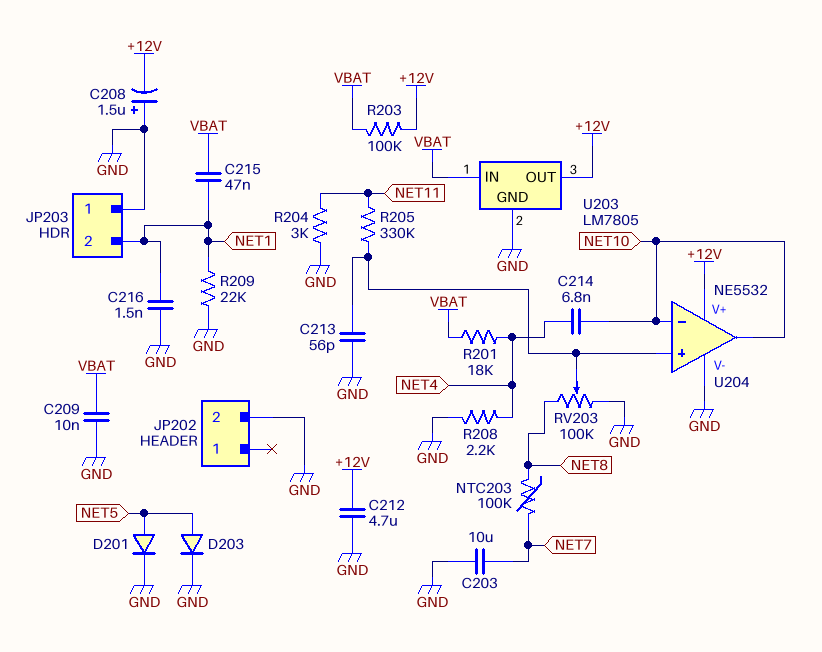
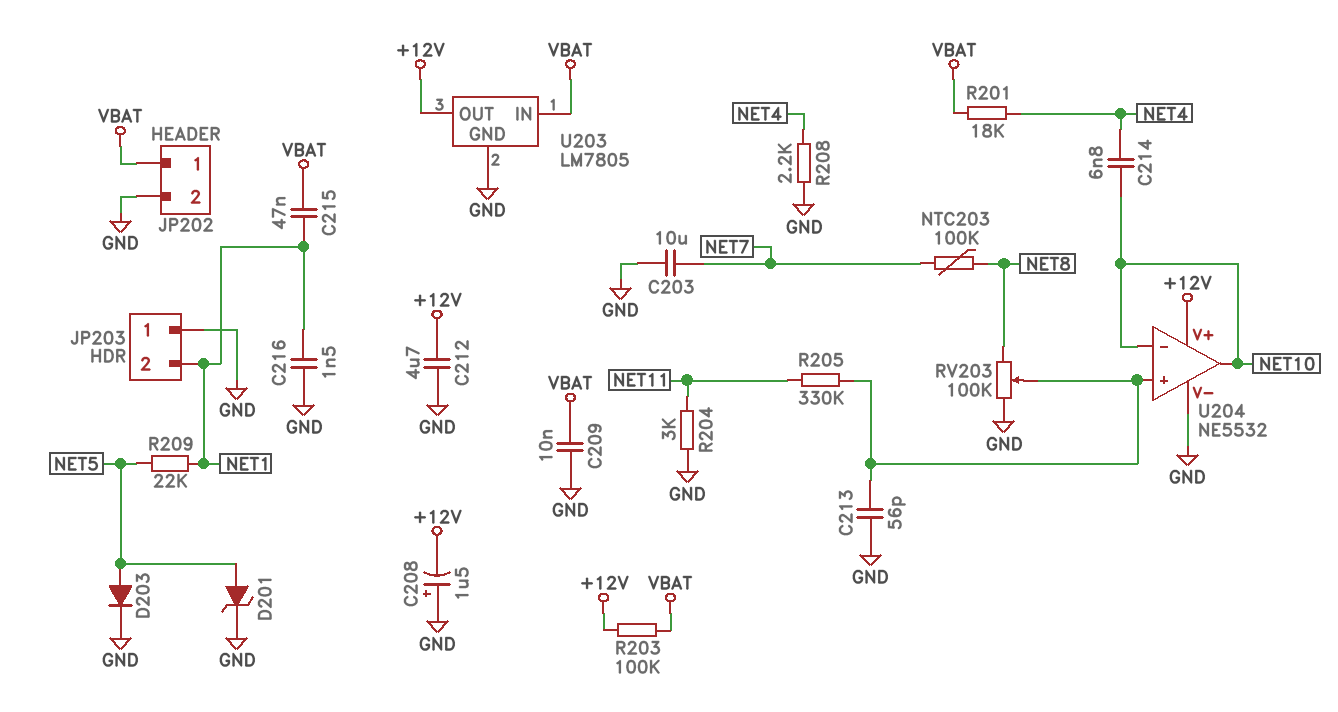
D201: diode (A NET5, K GND) -> zener (A NET5, K GND)
JP202 pin 1: none -> VBAT
R209: 22k (GND, NET1) -> 22k (NET1, NET5)

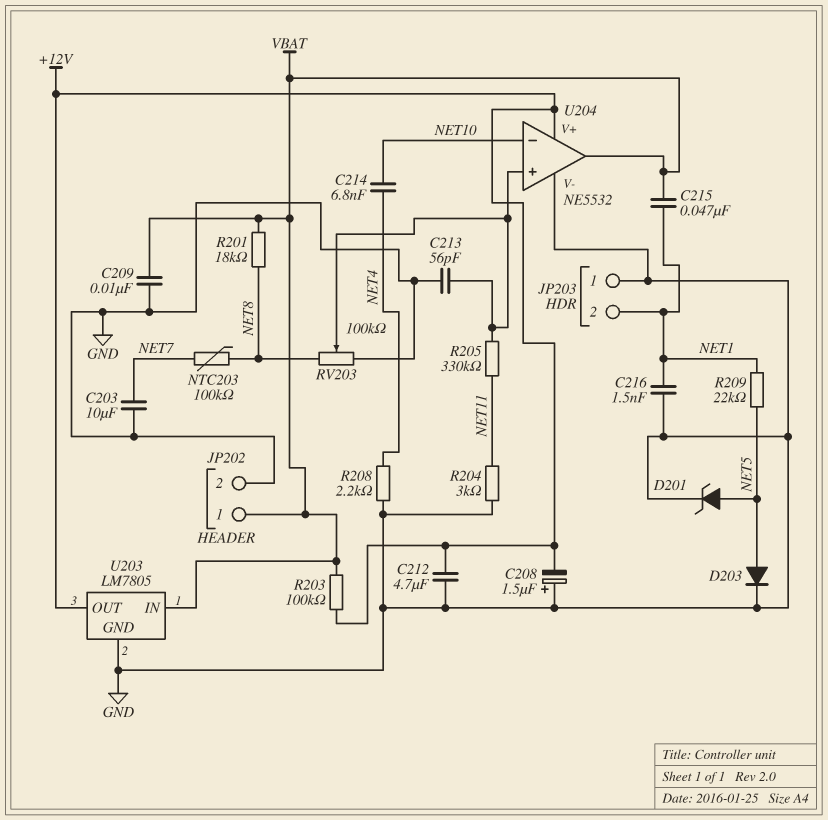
R201: 18k (NET4, VBAT) -> 18k (NET8, VBAT)
U204 pin out: NET10 -> VBAT

